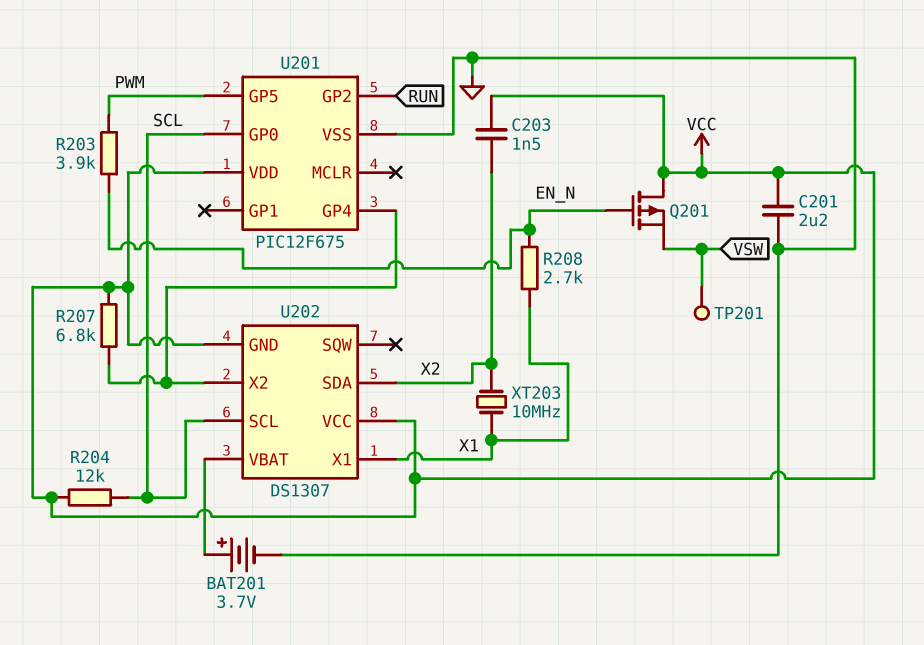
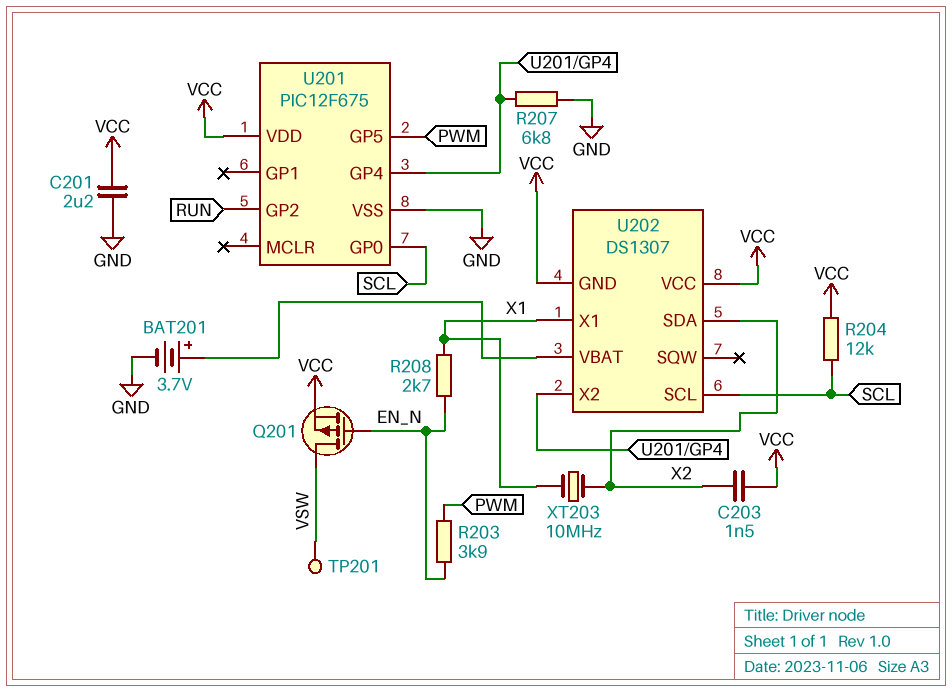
Q201: PMOS (G EN_N, D VCC, S VSW) -> PMOS (G EN_N, D VSW, S VCC)
R207: 6.8k (U201/GP4, VCC) -> 6.8k (GND, U201/GP4)

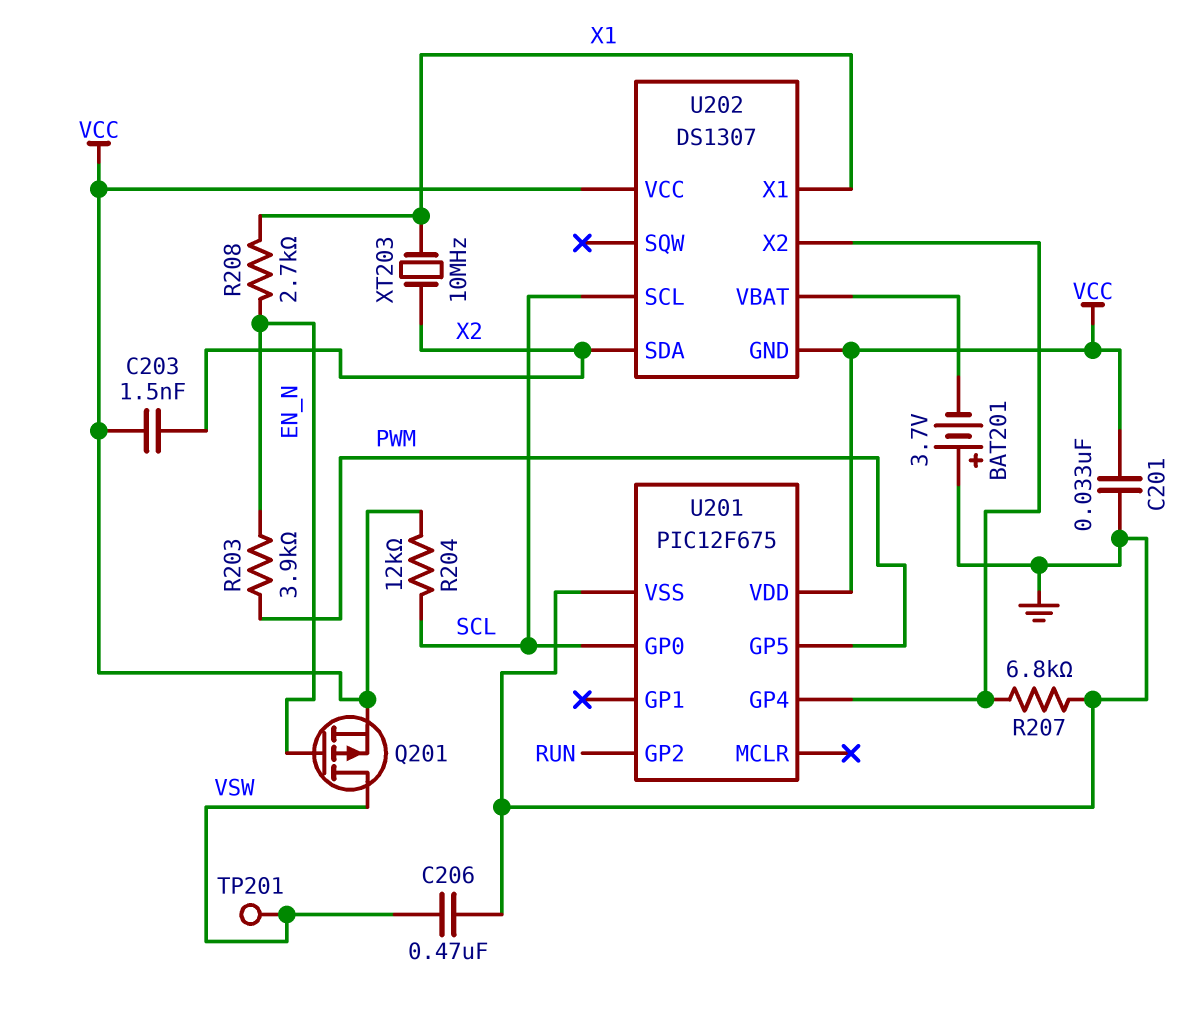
BAT201: 3.7V (plus U202/VBAT, minus GND) -> 3.7V (plus GND, minus U202/VBAT)
C201: 2.2uF (GND, VCC) -> 33nF (GND, VCC)
C206: none -> 470nF (GND, VSW)

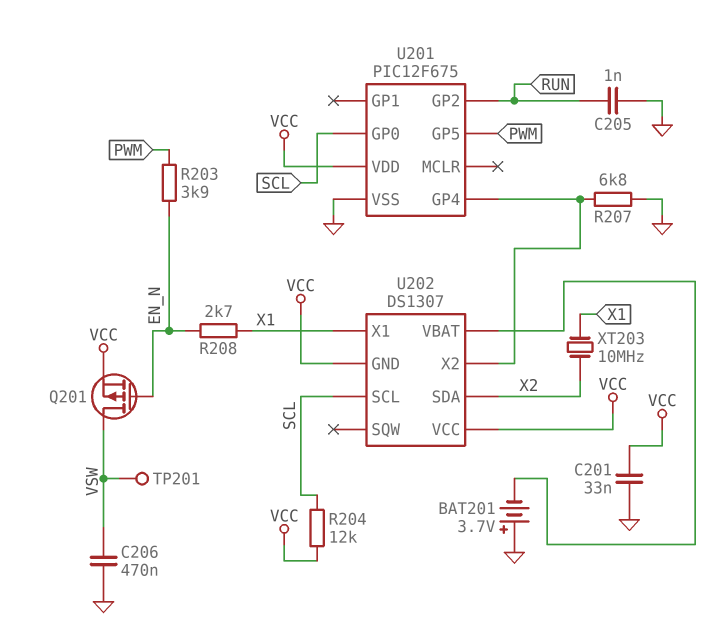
C203: 1.5nF (VCC, X2) -> none
C205: none -> 1nF (GND, RUN)

